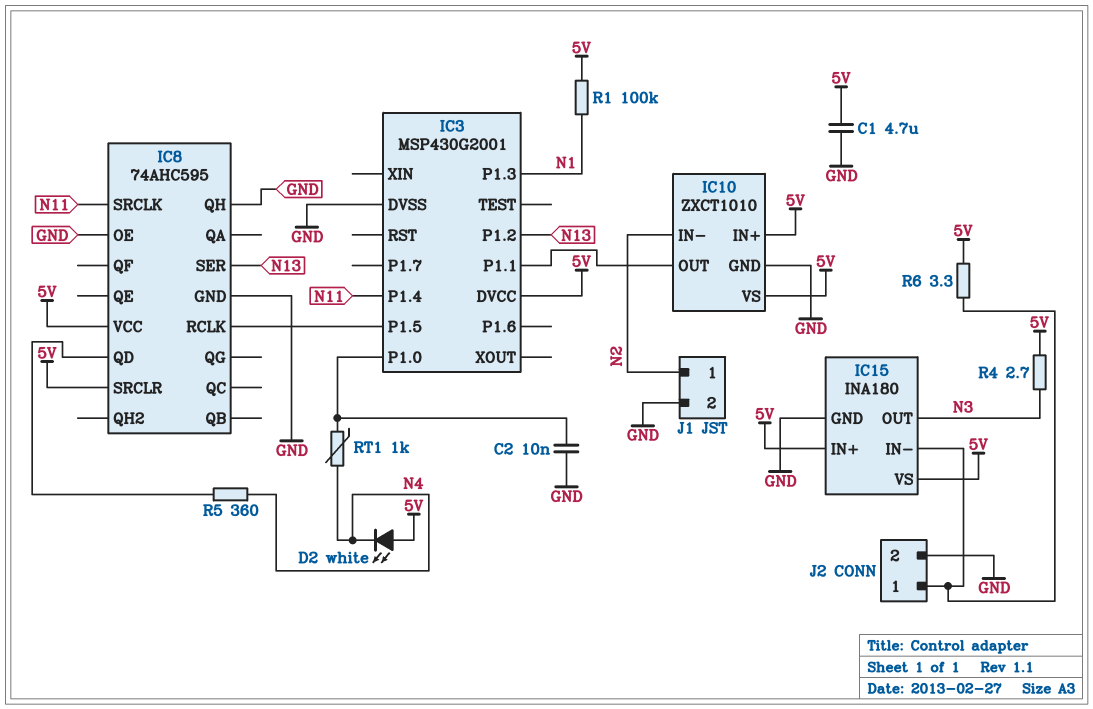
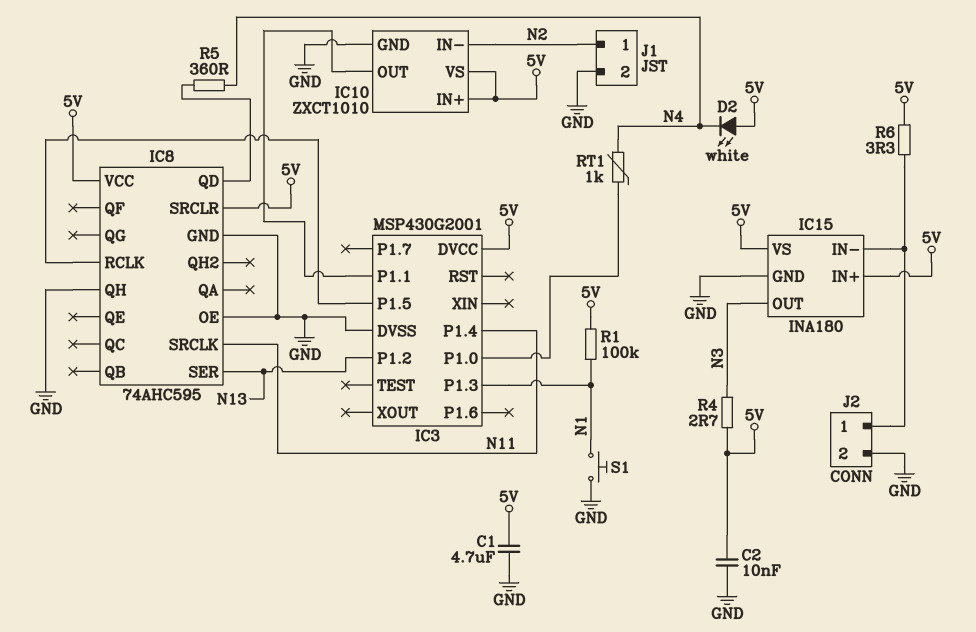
C2: 10nF (GND, IC3/P1.0) -> 10nF (5V, GND)
S1: none -> button (GND, N1)

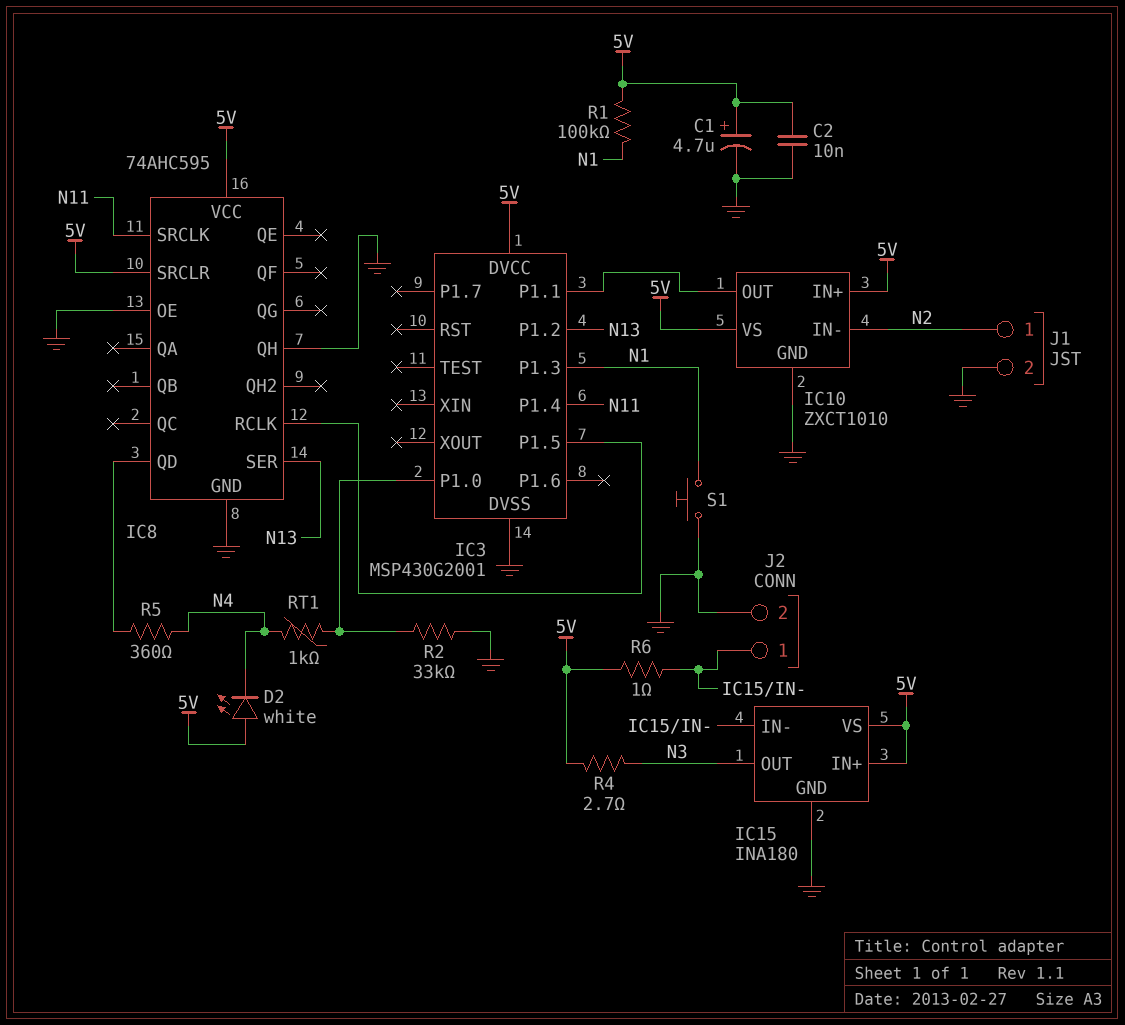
C1: 4.7uF (5V, GND) -> 4.7uF (plus 5V, minus GND)
R2: none -> 33k (GND, IC3/P1.0)
R6: 3.3 (5V, IC15/IN-) -> 1 (5V, IC15/IN-)

